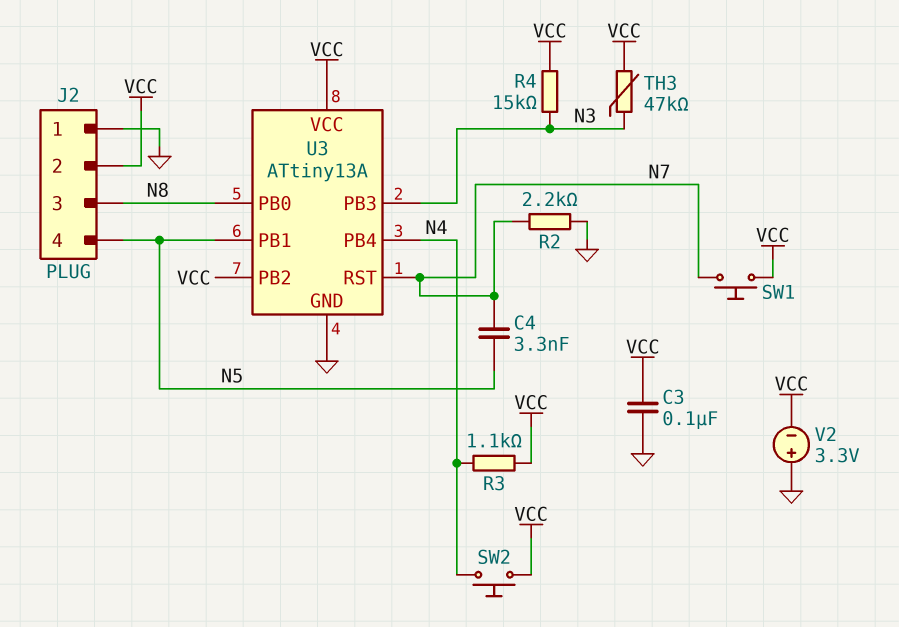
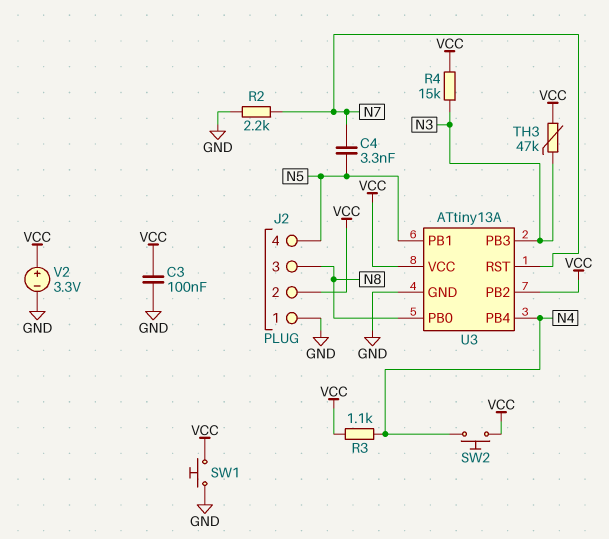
SW1: button (N7, VCC) -> button (GND, VCC)
V2: 3.3V (plus GND, minus VCC) -> 3.3V (plus VCC, minus GND)

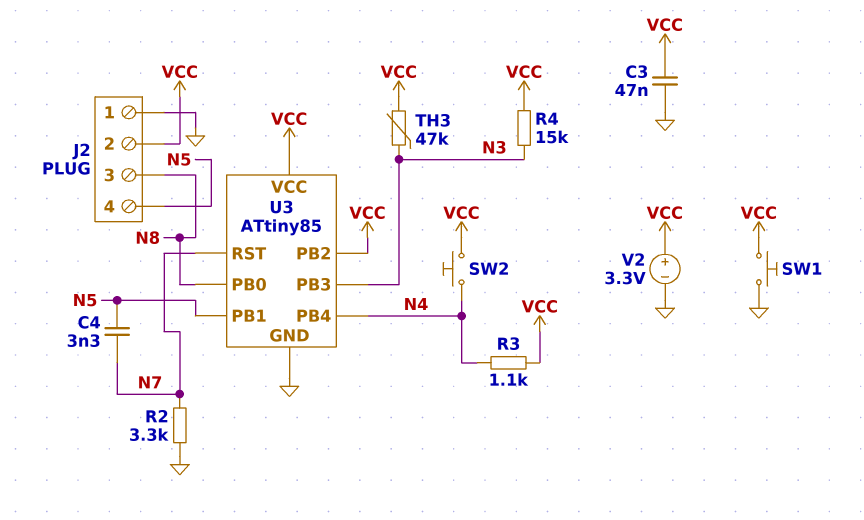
C3: 100nF (GND, VCC) -> 47nF (GND, VCC)
R2: 2.2k (GND, N7) -> 3.3k (GND, N7)
U3: ATtiny13A -> ATtiny85

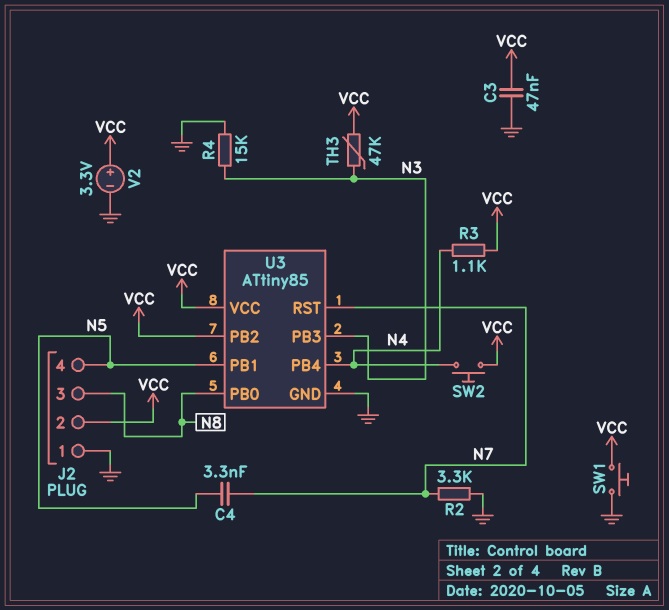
R4: 15k (N3, VCC) -> 15k (GND, N3)

